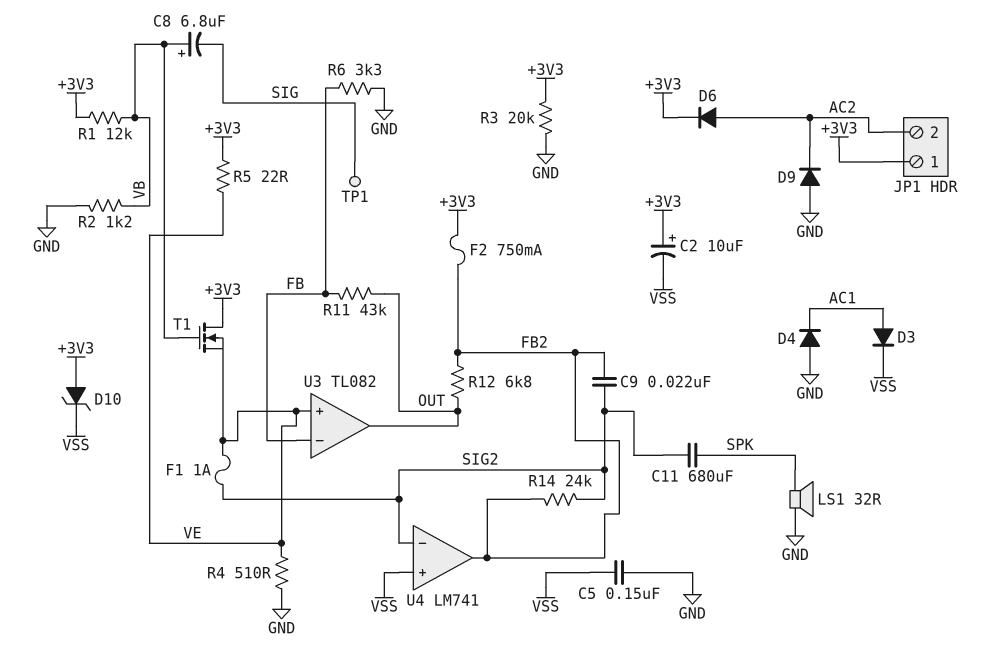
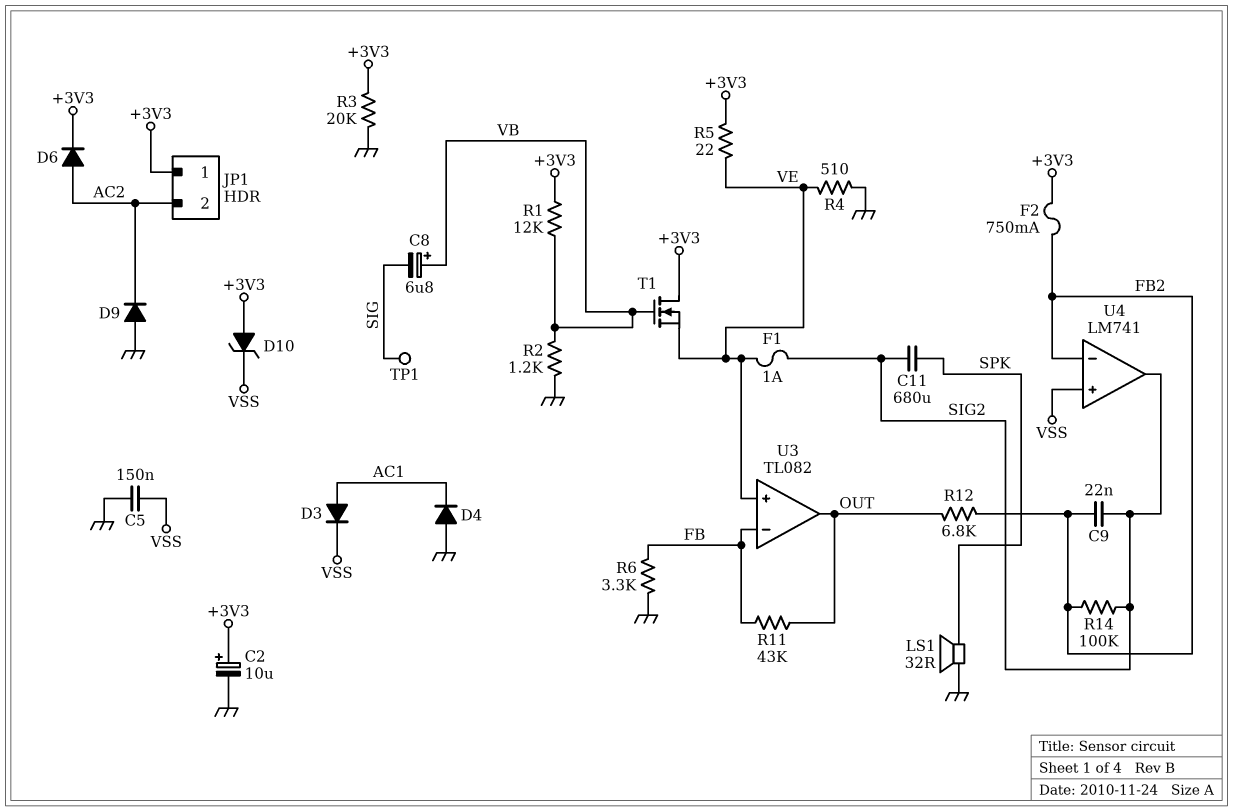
C2: 10uF (plus +3V3, minus VSS) -> 10uF (plus +3V3, minus GND)
R14: 24k (FB2, SIG2) -> 100k (FB2, SIG2)
U4 pin in-: SIG2 -> FB2
U4 pin out: FB2 -> SIG2

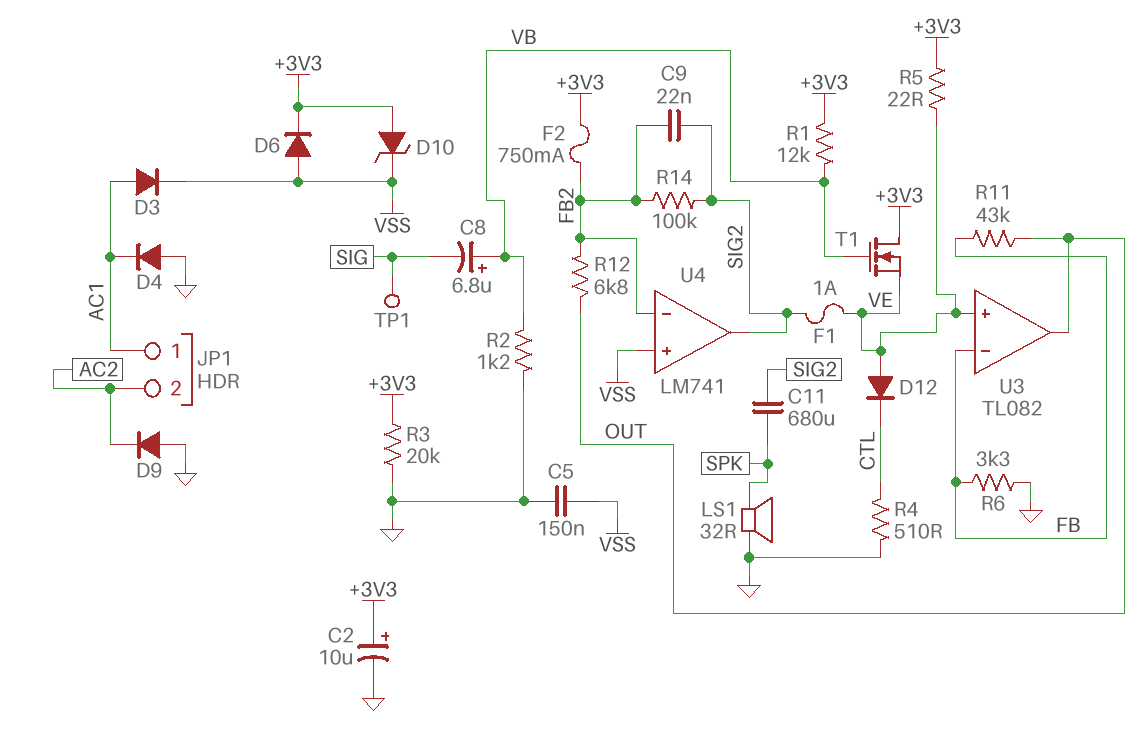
D6: diode (A AC2, K +3V3) -> diode (A VSS, K +3V3)
D12: none -> diode (A VE, K CTL)
JP1 pin 1: +3V3 -> AC1
R4: 510 (GND, VE) -> 510 (CTL, GND)

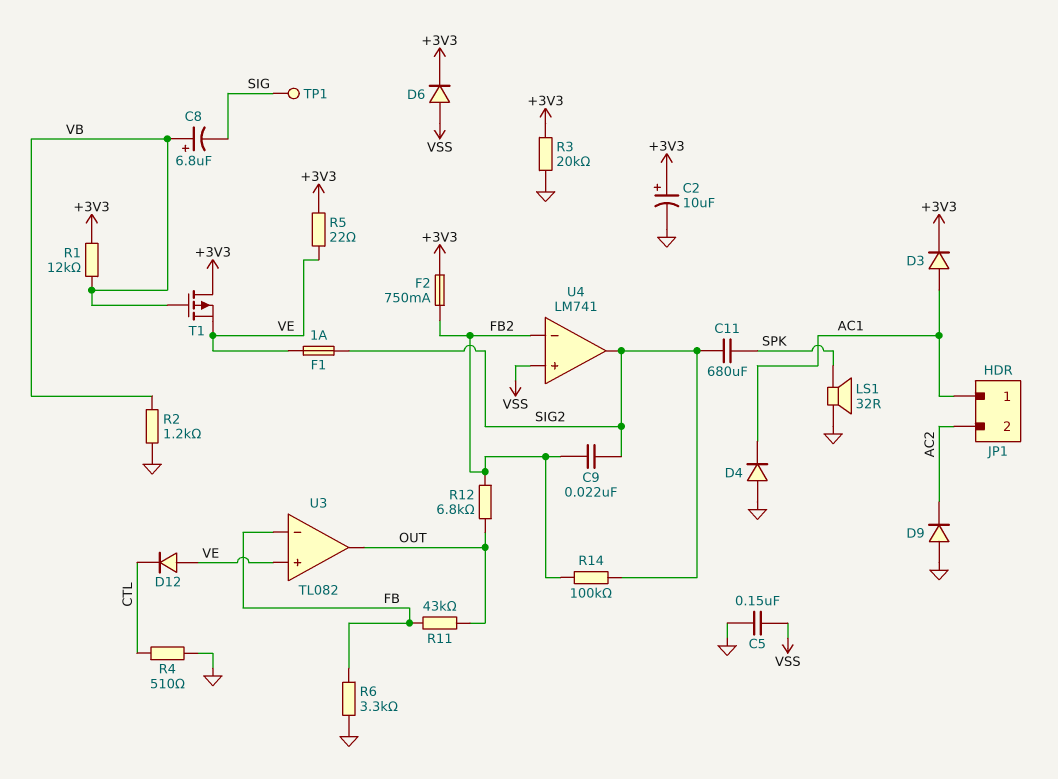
D3: diode (A AC1, K VSS) -> diode (A AC1, K +3V3)
D10: zener (A +3V3, K VSS) -> none
T1: NMOS (G VB, D +3V3, S VE) -> PMOS (G VB, D +3V3, S VE)

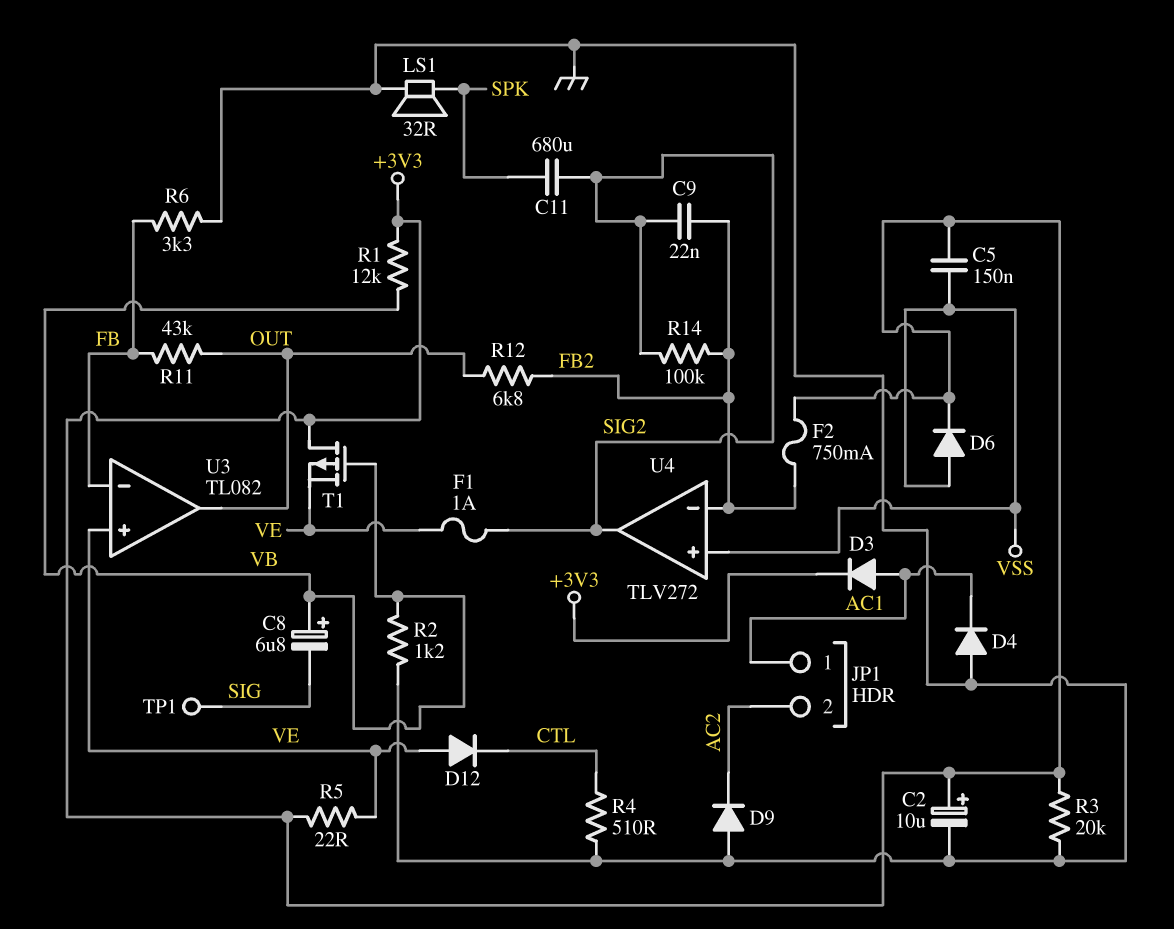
C5: 150nF (GND, VSS) -> 150nF (+3V3, VSS)
U4: LM741 -> TLV272

